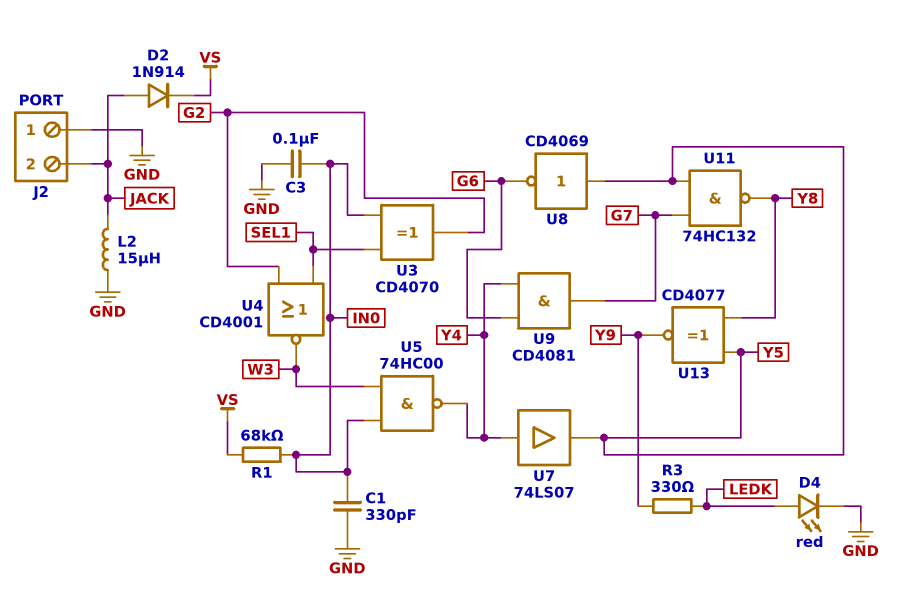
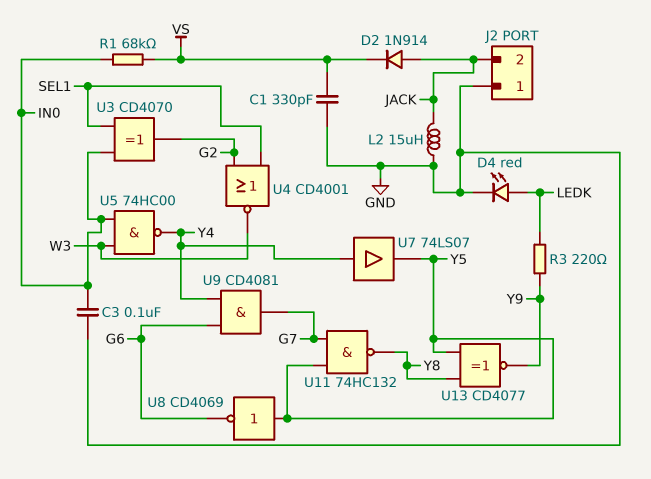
C1: 330pF (GND, IN0) -> 330pF (GND, VS)
R3: 330 (LEDK, Y9) -> 220 (LEDK, Y9)

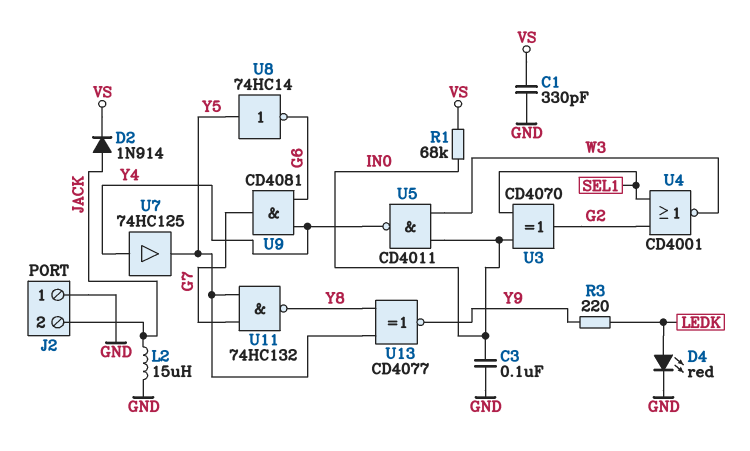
U5: NAND 74HC00 (in IN0, in W3, out Y4) -> NAND CD4011 (in IN0, in W3, out Y4)
U7: buffer 74LS07 (in Y4, out Y5) -> buffer 74HC125 (in Y4, out Y5)
U8: NOT CD4069 (in Y5, out G6) -> NOT 74HC14 (in Y5, out G6)

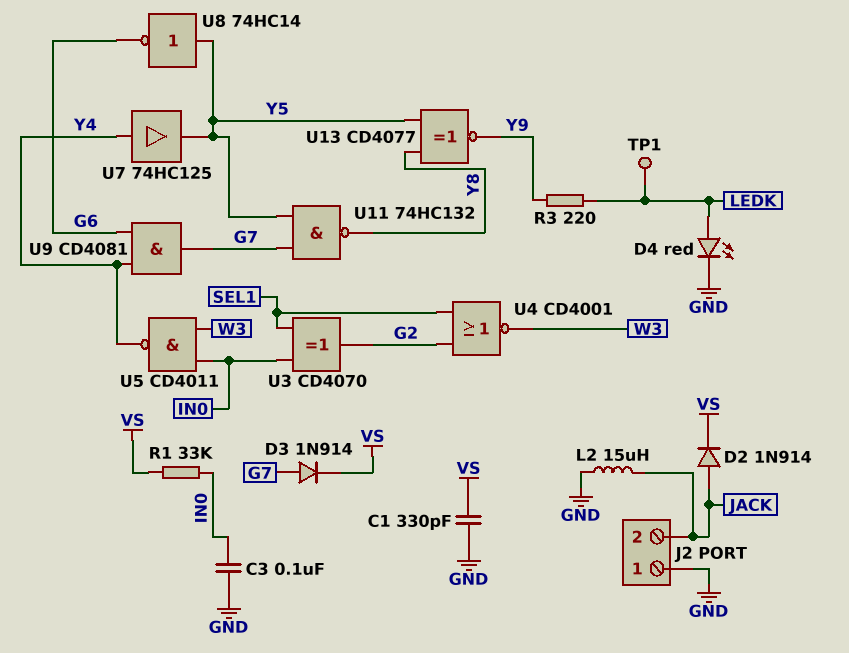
D3: none -> diode 1N914 (A G7, K VS)
R1: 68k (IN0, VS) -> 33k (IN0, VS)
TP1: none -> test point (LEDK)

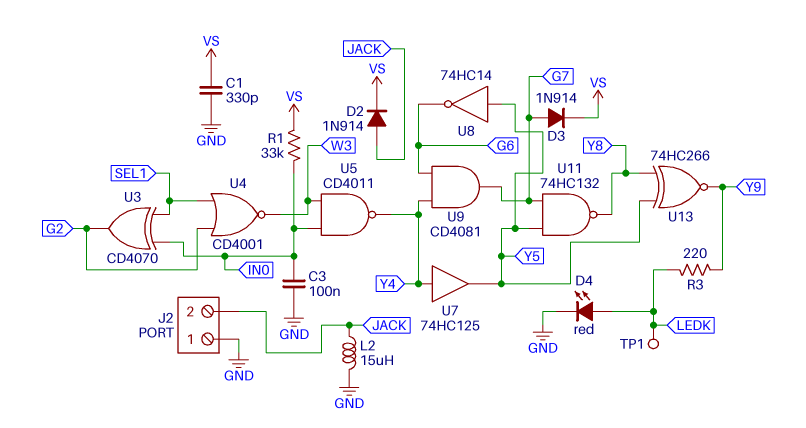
U13: XNOR CD4077 (in Y5, in Y8, out Y9) -> XNOR 74HC266 (in Y5, in Y8, out Y9)

